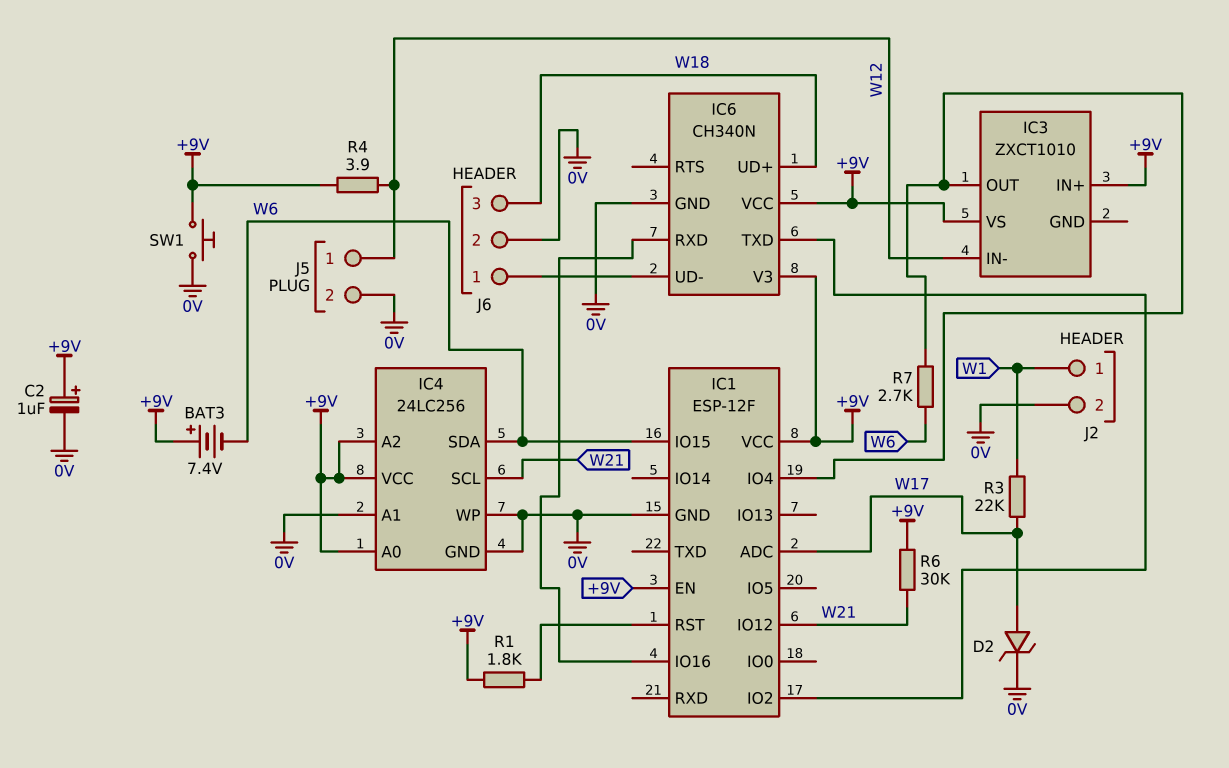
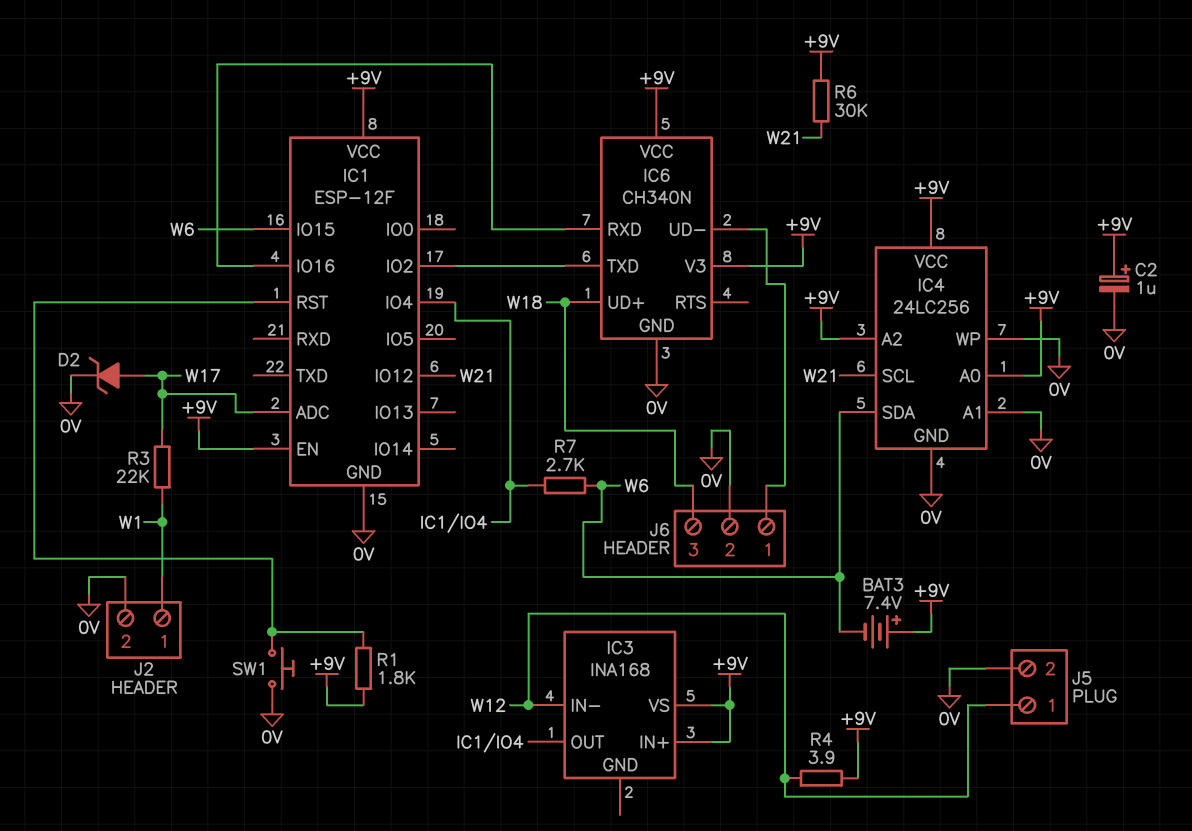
IC3: ZXCT1010 -> INA168
SW1: button (+9V, 0V) -> button (0V, IC1/RST)

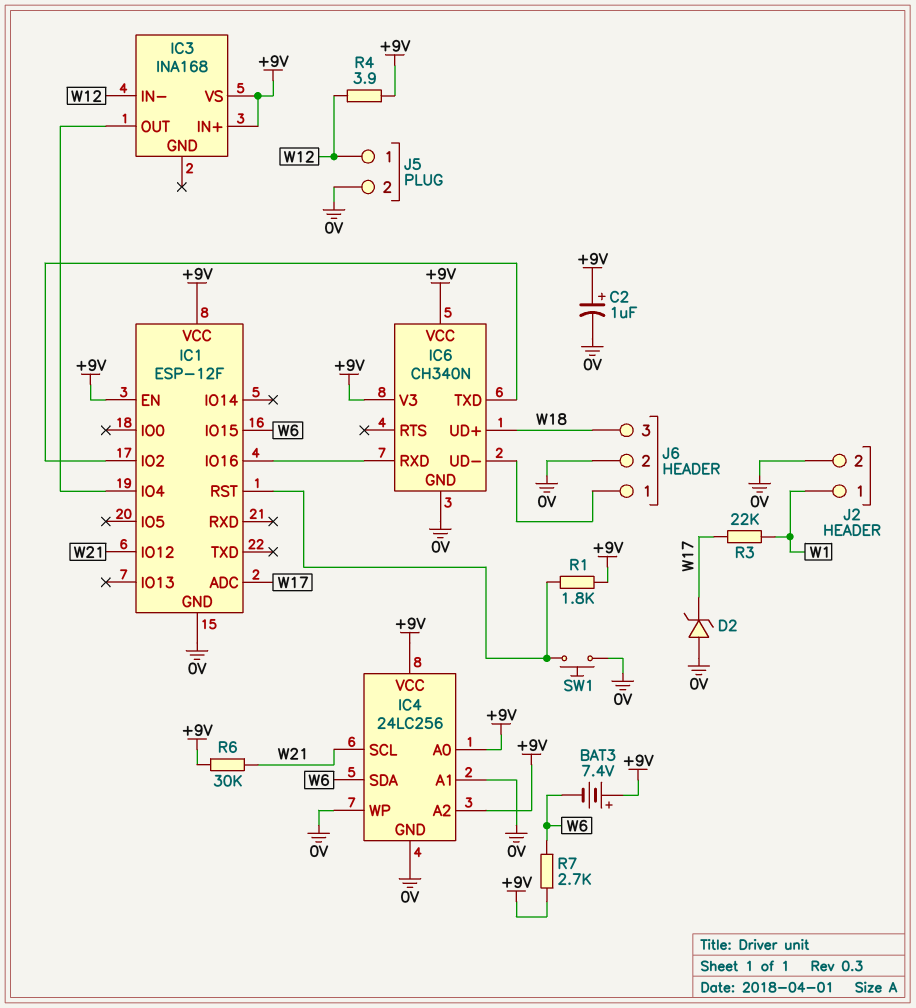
D2: zener (A W17, K 0V) -> zener (A 0V, K W17)
R7: 2.7k (IC1/IO4, W6) -> 2.7k (+9V, W6)

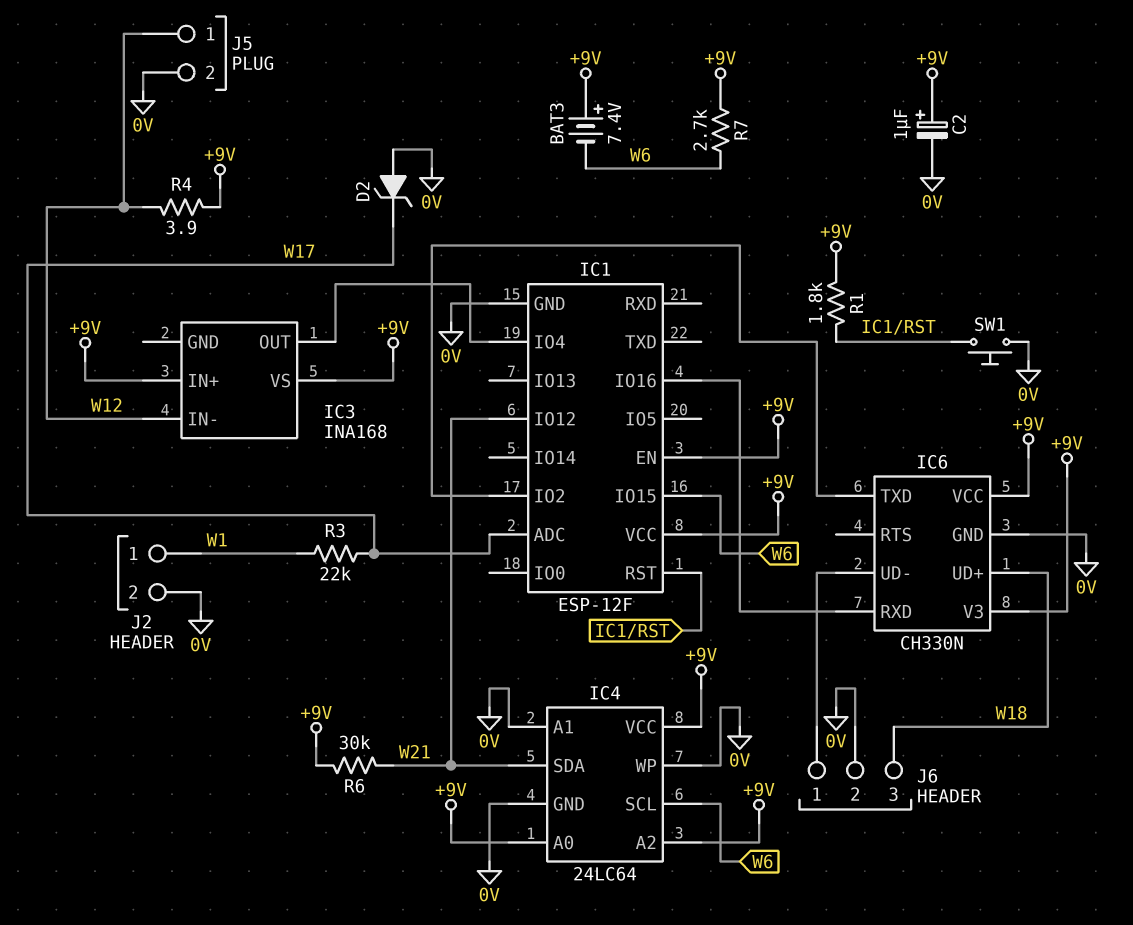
IC4: 24LC256 -> 24LC64
IC4 pin SCL: W21 -> W6
IC4 pin SDA: W6 -> W21
IC6: CH340N -> CH330N

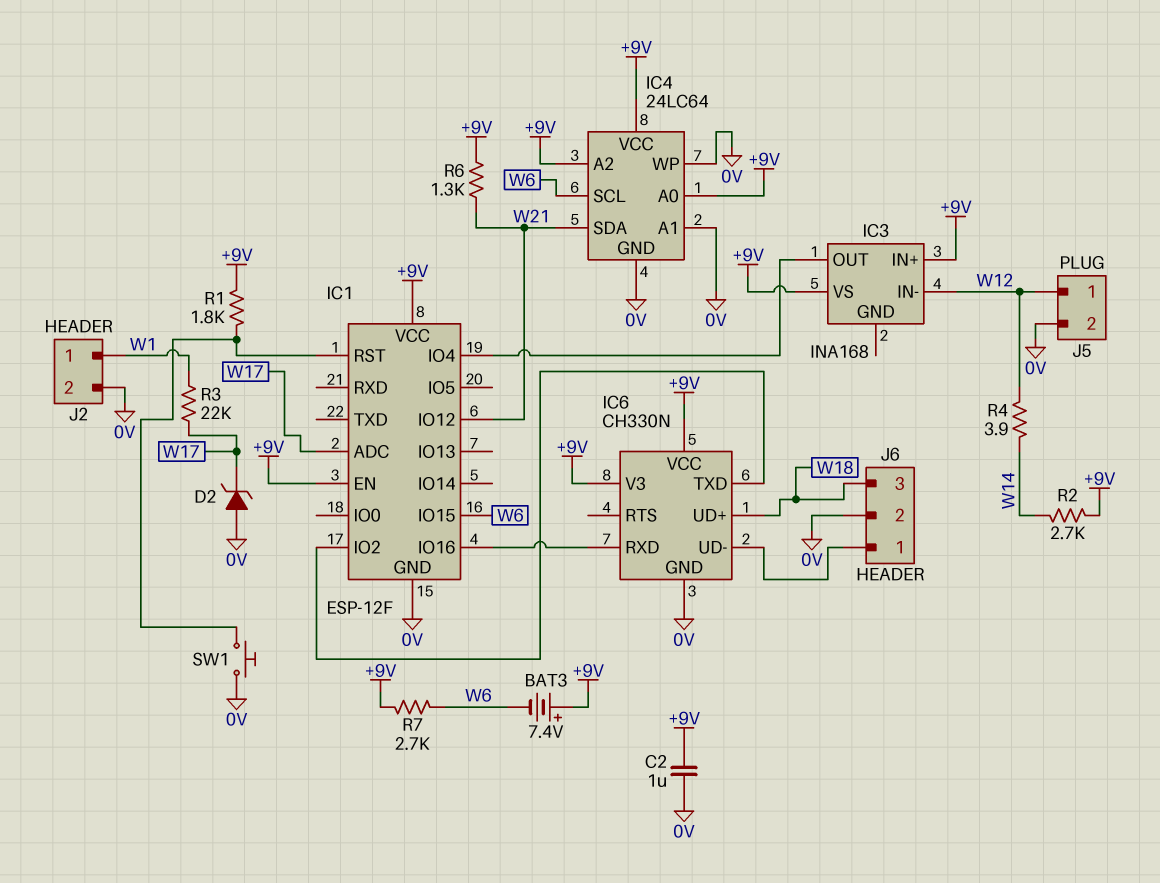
C2: 1uF (plus +9V, minus 0V) -> 1uF (+9V, 0V)
R2: none -> 2.7k (+9V, W14)
R4: 3.9 (+9V, W12) -> 3.9 (W12, W14)
R6: 30k (+9V, W21) -> 1.3k (+9V, W21)

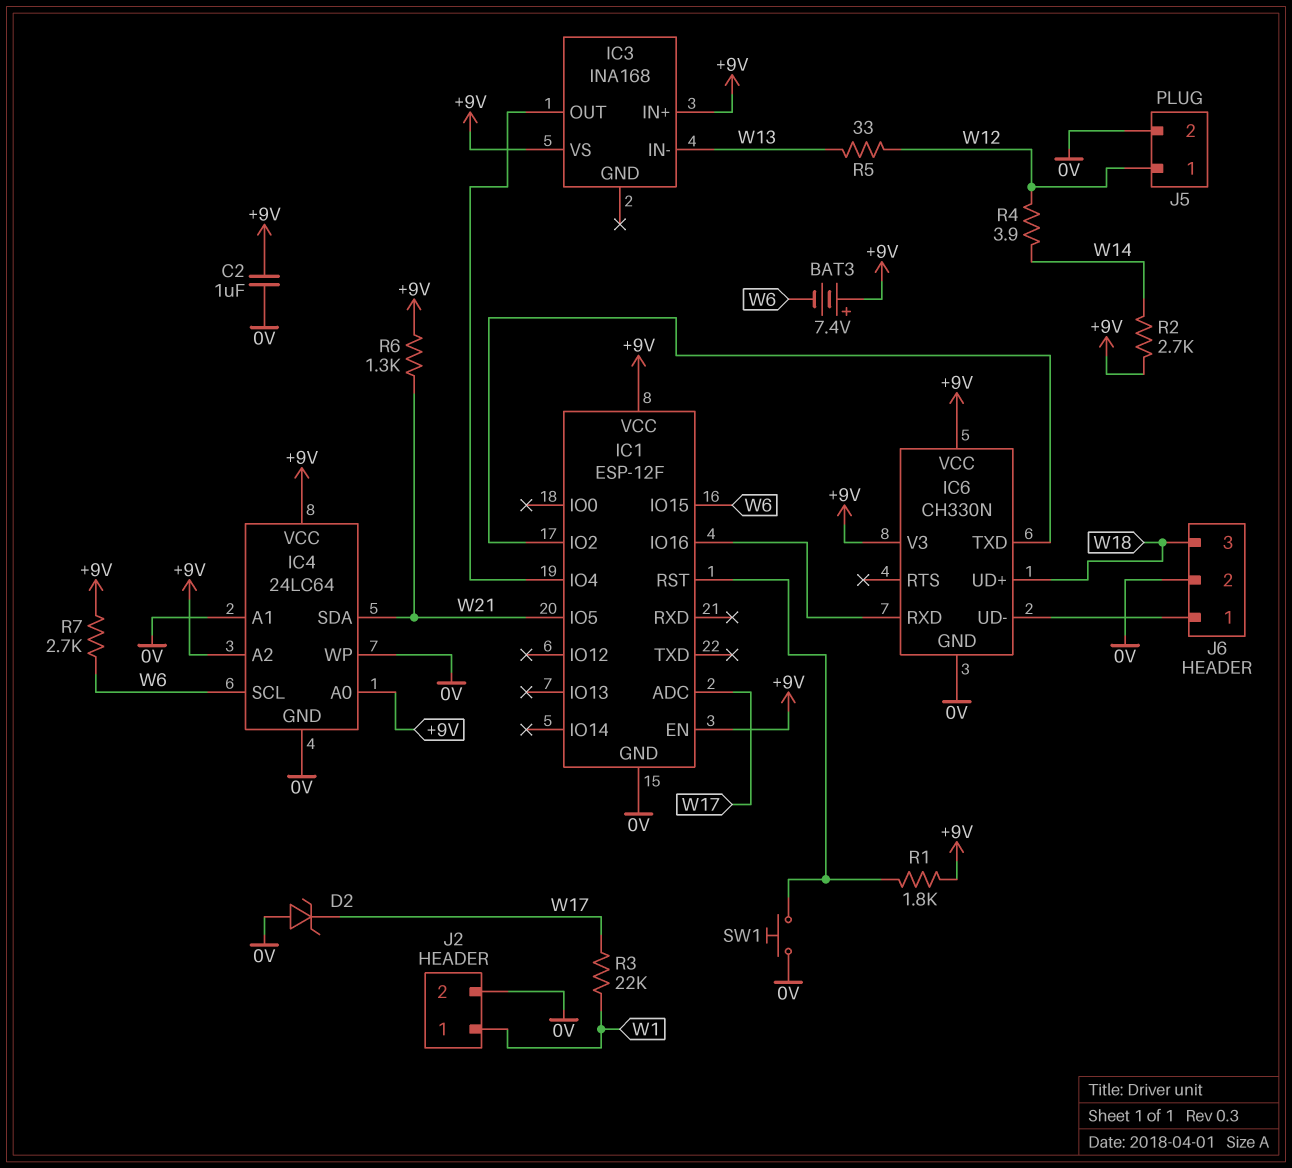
IC1 pin IO5: none -> W21
IC1 pin IO12: W21 -> none
IC3 pin IN-: W12 -> W13
R5: none -> 33 (W12, W13)

